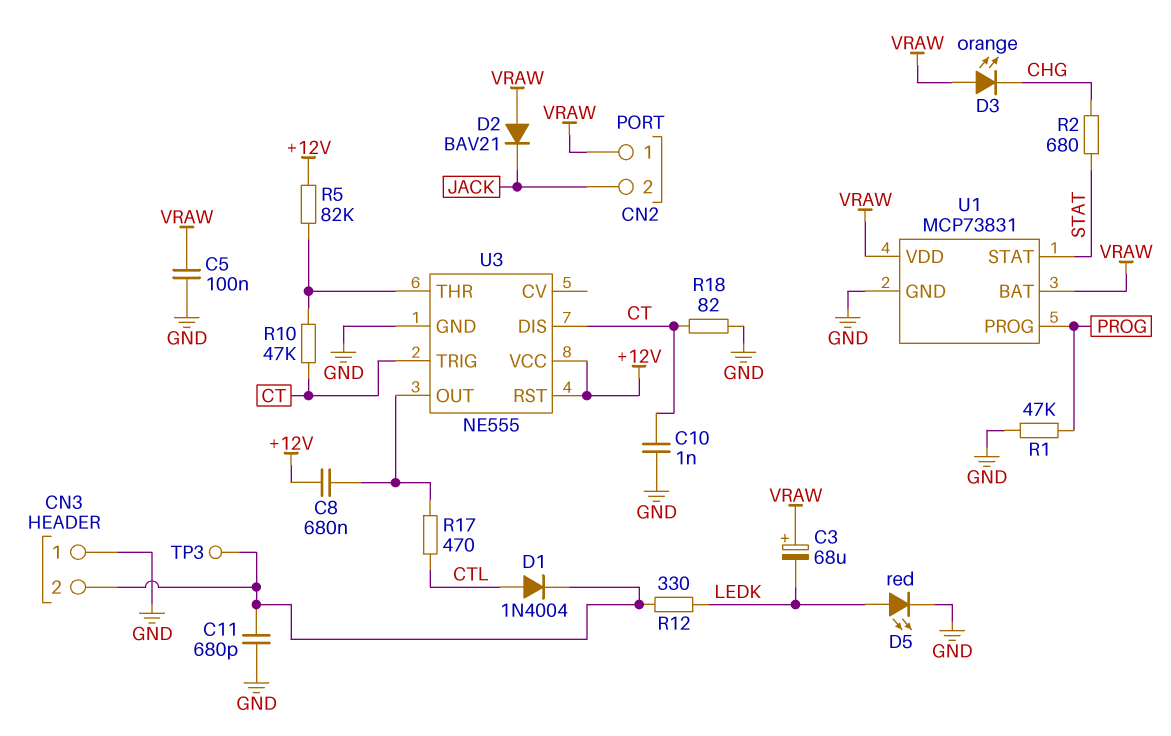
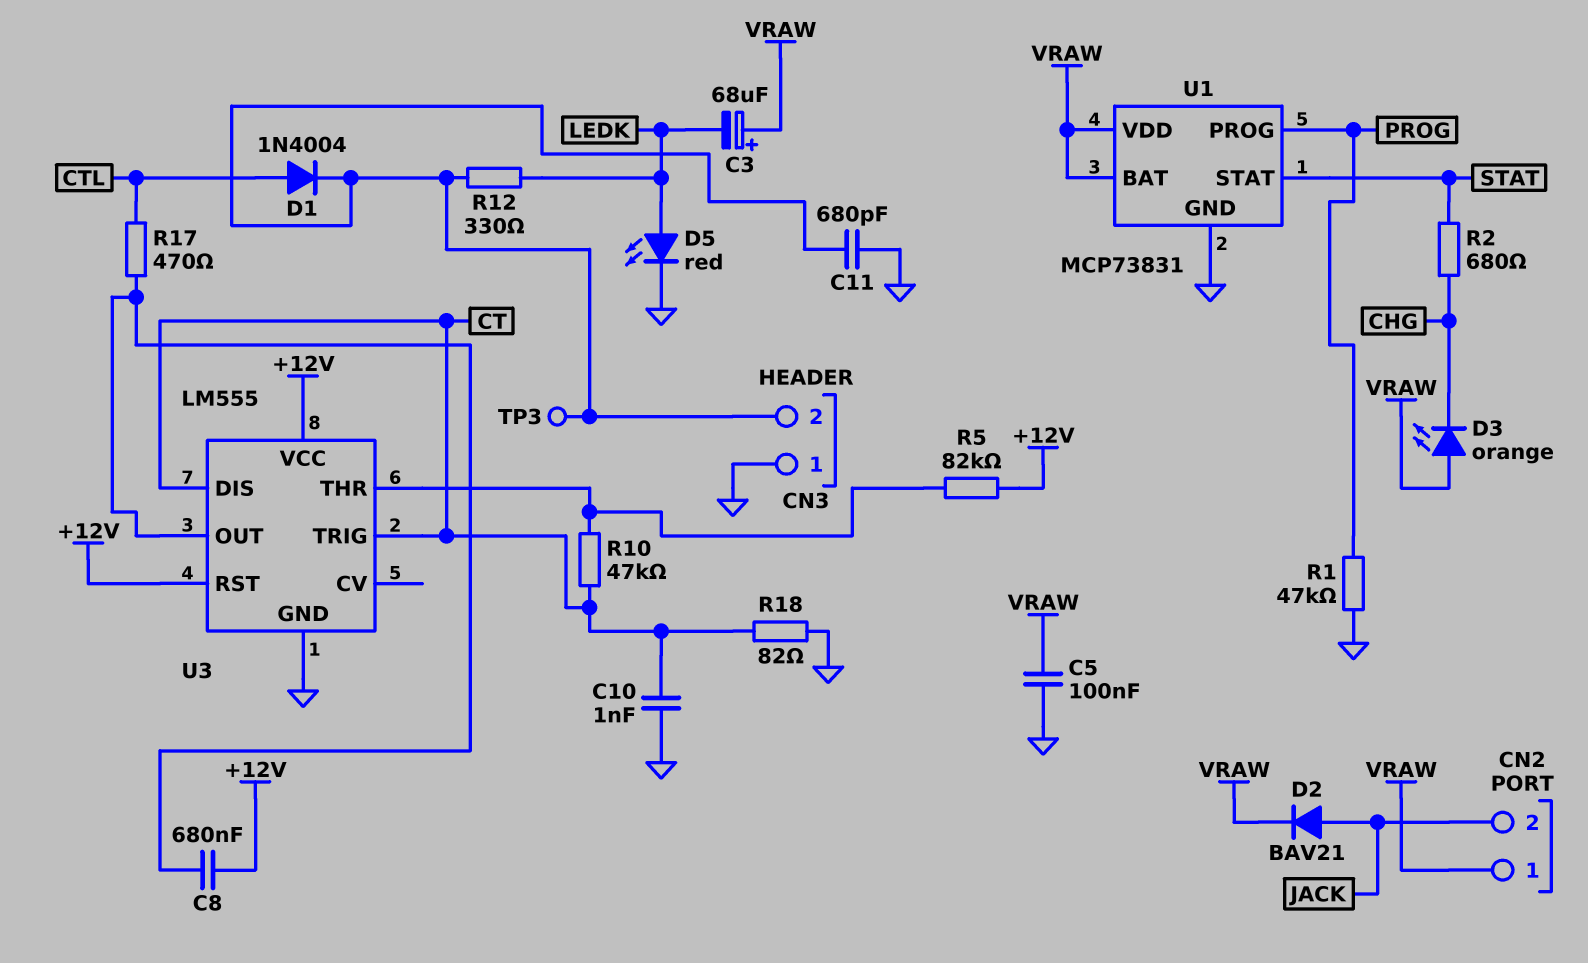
D2: diode BAV21 (A VRAW, K JACK) -> diode BAV21 (A JACK, K VRAW)
U3: NE555 -> LM555

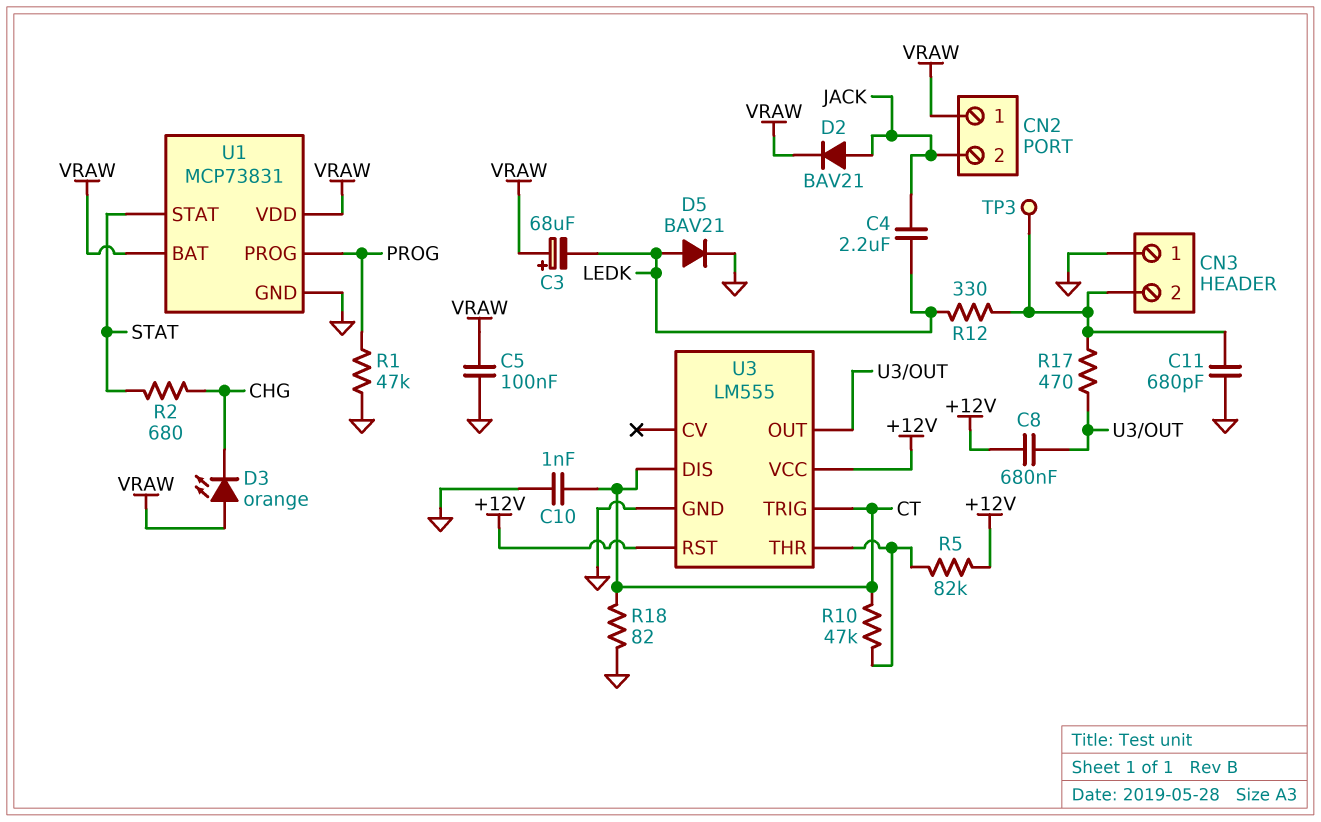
C4: none -> 2.2uF (JACK, LEDK)
D1: diode 1N4004 (A CTL, K CN3/2) -> none
D5: LED red (A LEDK, K GND) -> diode BAV21 (A LEDK, K GND)
R17: 470 (CTL, U3/OUT) -> 470 (CN3/2, U3/OUT)

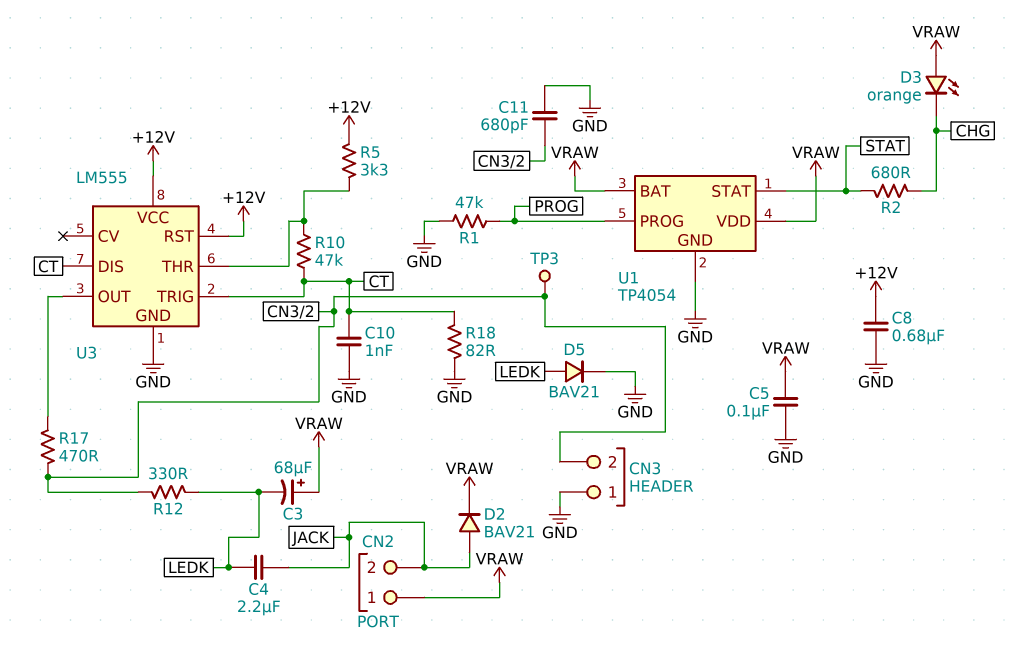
C8: 680nF (+12V, U3/OUT) -> 680nF (+12V, GND)
R5: 82k (+12V, U3/THR) -> 3.3k (+12V, U3/THR)
U1: MCP73831 -> TP4054

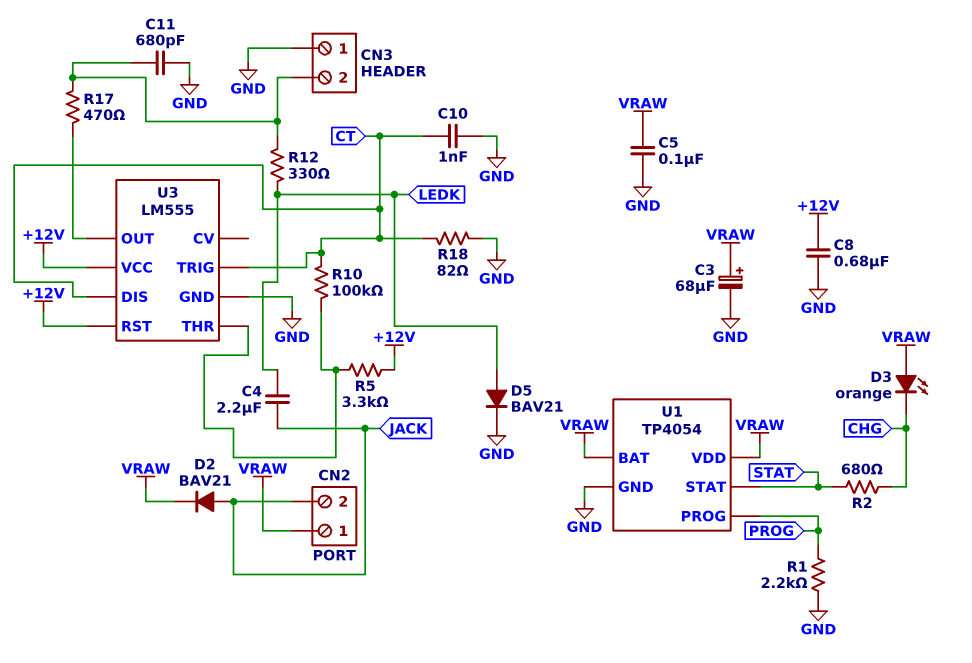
C3: 68uF (plus VRAW, minus LEDK) -> 68uF (plus VRAW, minus GND)
R1: 47k (GND, PROG) -> 2.2k (GND, PROG)
R10: 47k (CT, U3/THR) -> 100k (CT, U3/THR)
TP3: test point (CN3/2) -> none

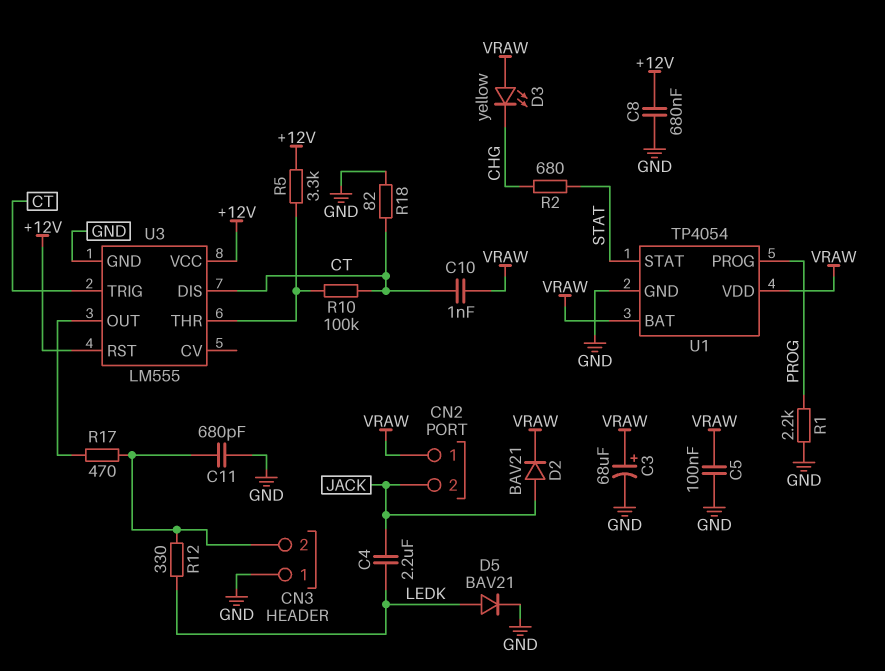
C10: 1nF (CT, GND) -> 1nF (CT, VRAW)
D3: LED orange (A VRAW, K CHG) -> LED yellow (A VRAW, K CHG)

